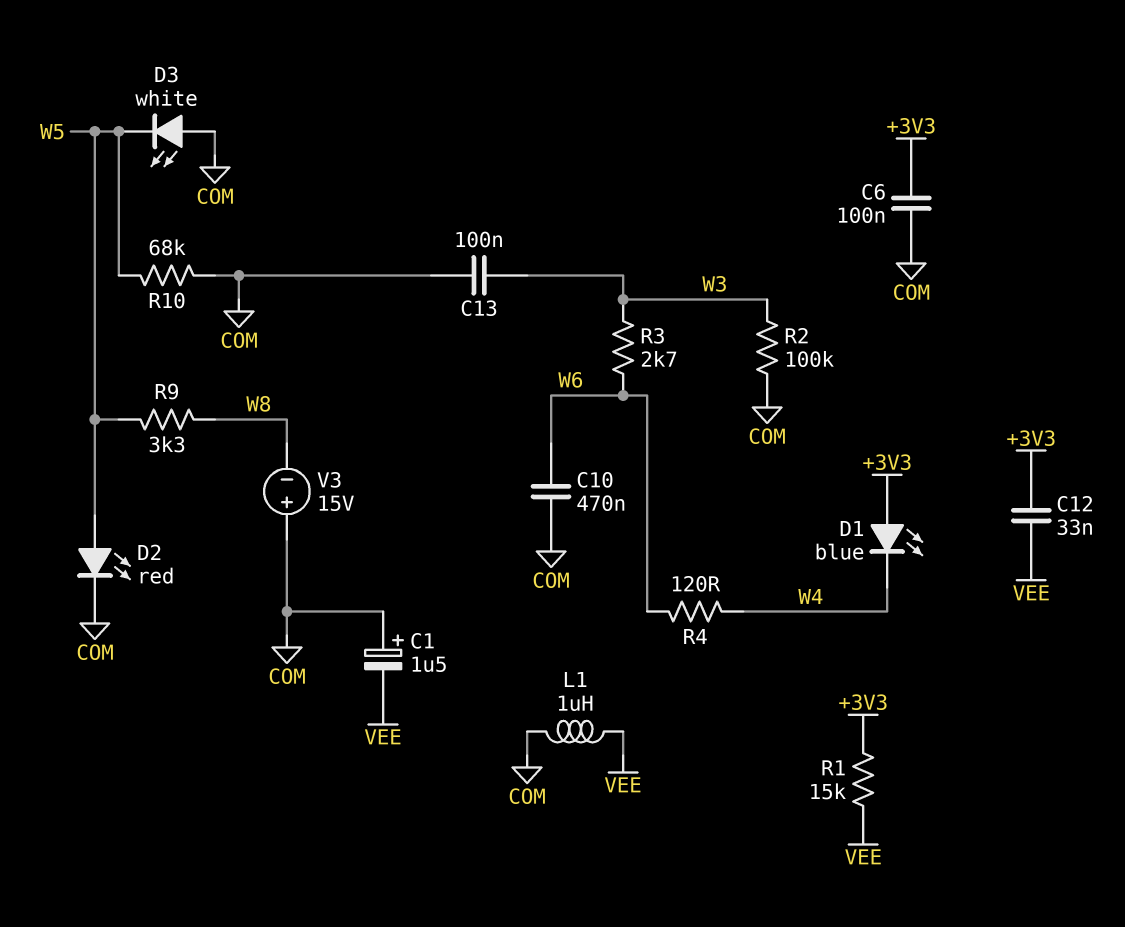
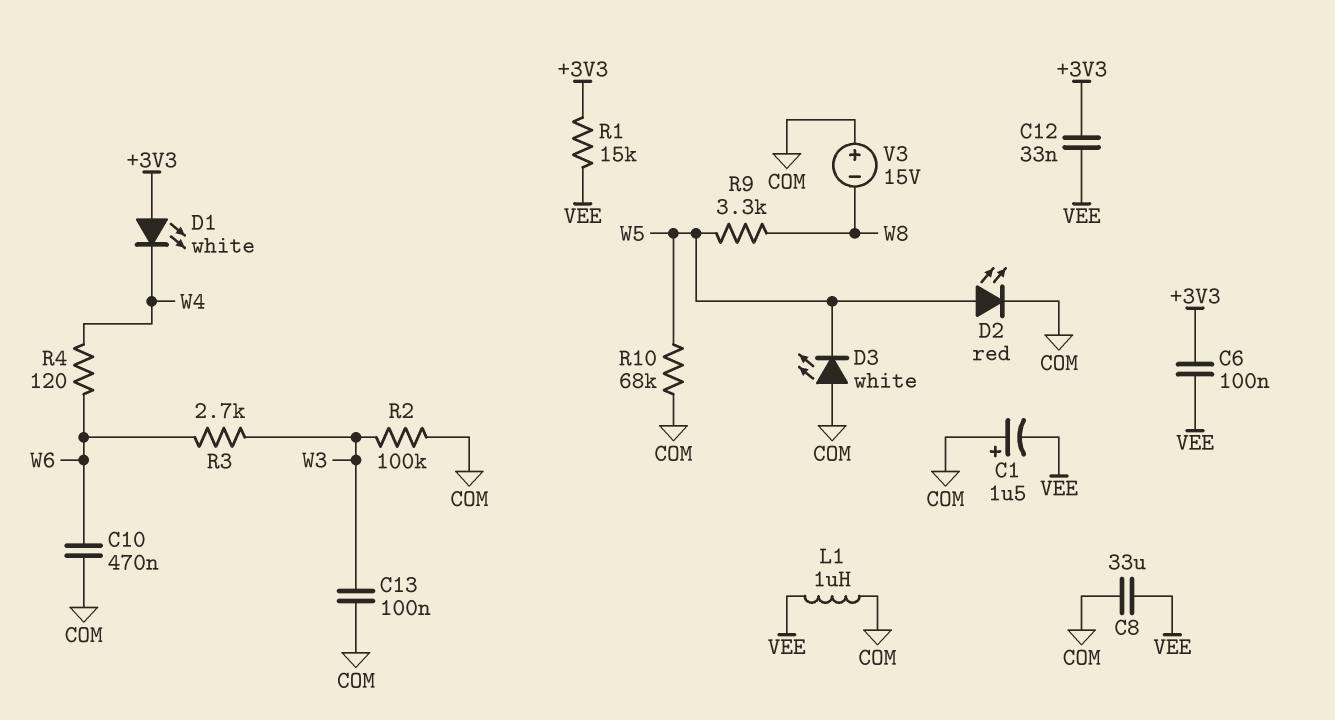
C6: 100nF (+3V3, COM) -> 100nF (+3V3, VEE)
C8: none -> 33uF (COM, VEE)
D1: LED blue (A +3V3, K W4) -> LED white (A +3V3, K W4)

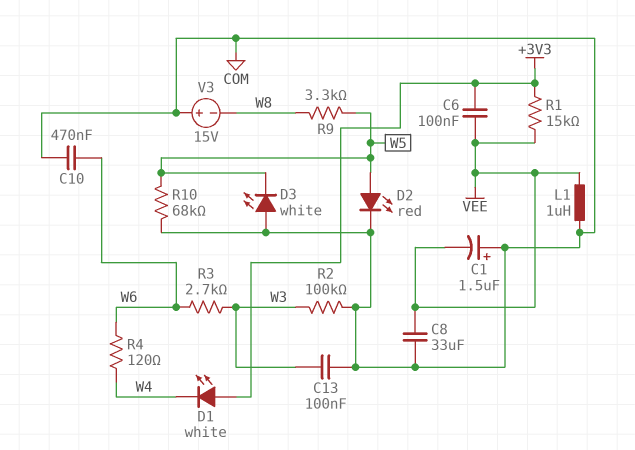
C12: 33nF (+3V3, VEE) -> none

